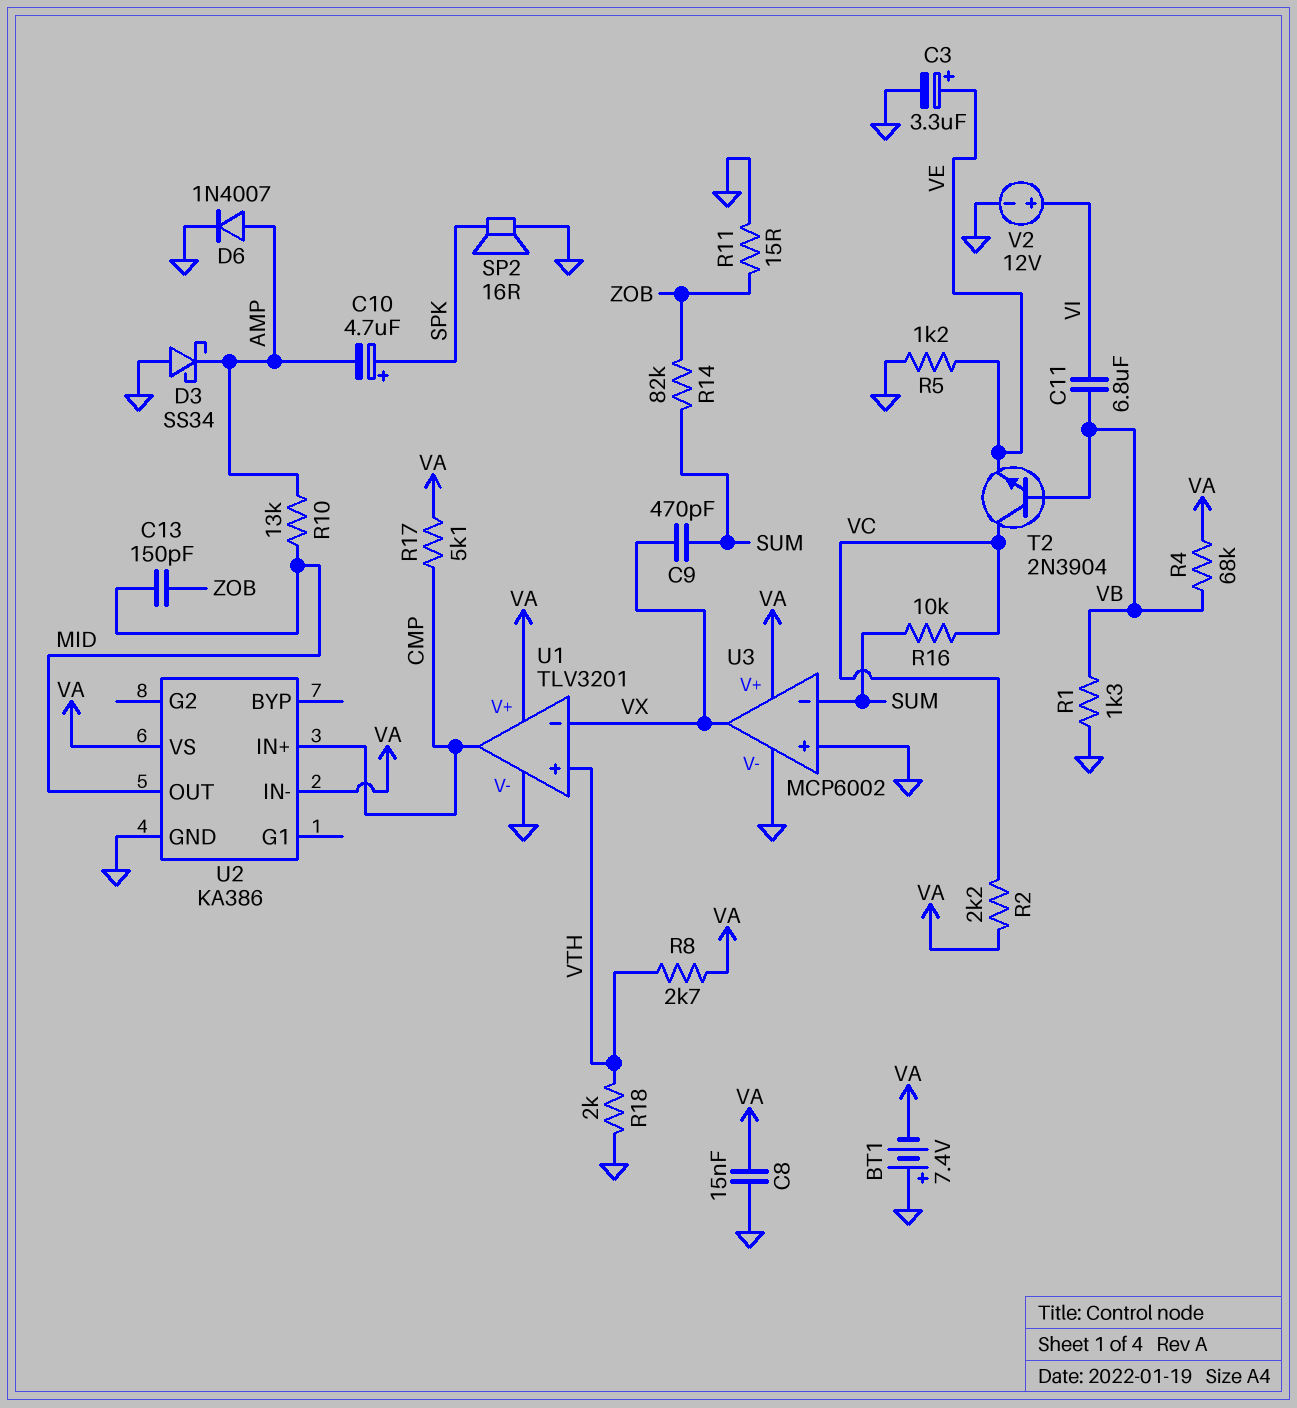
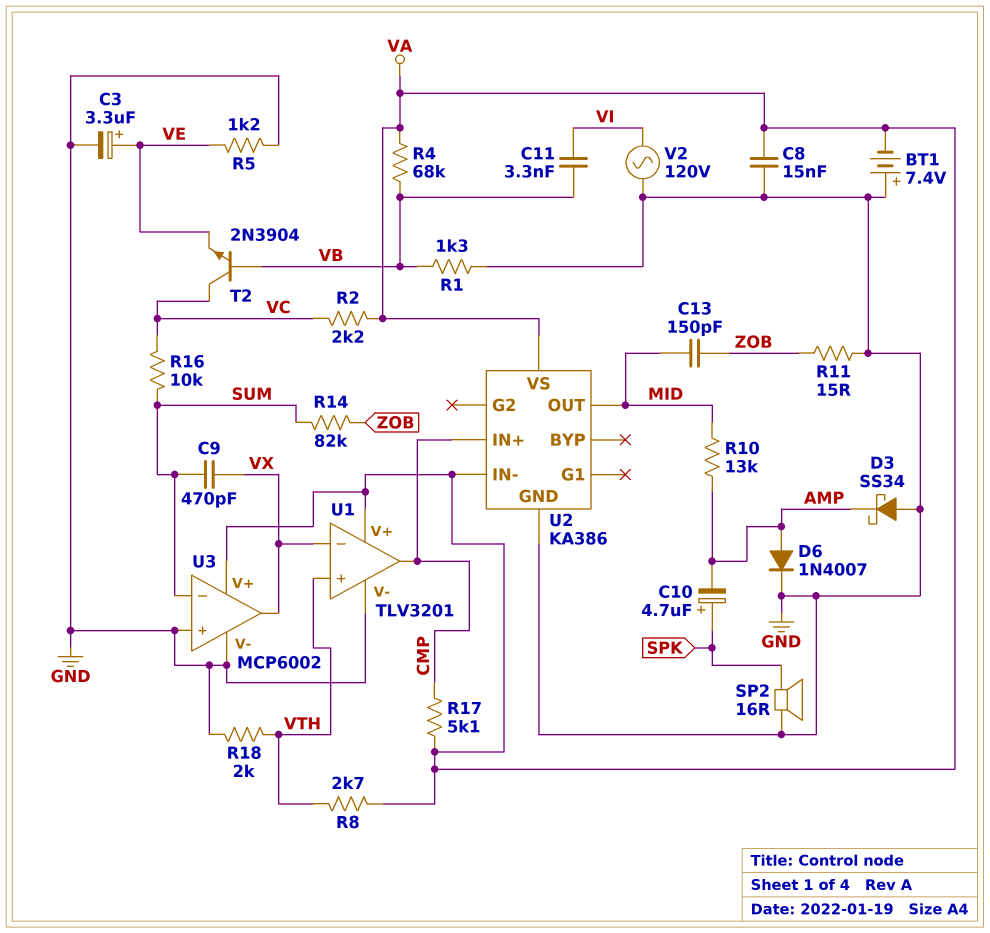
C11: 6.8uF (VB, VI) -> 3.3nF (VB, VI)
V2: 12V (plus VI, minus GND) -> AC 120V (GND, VI)

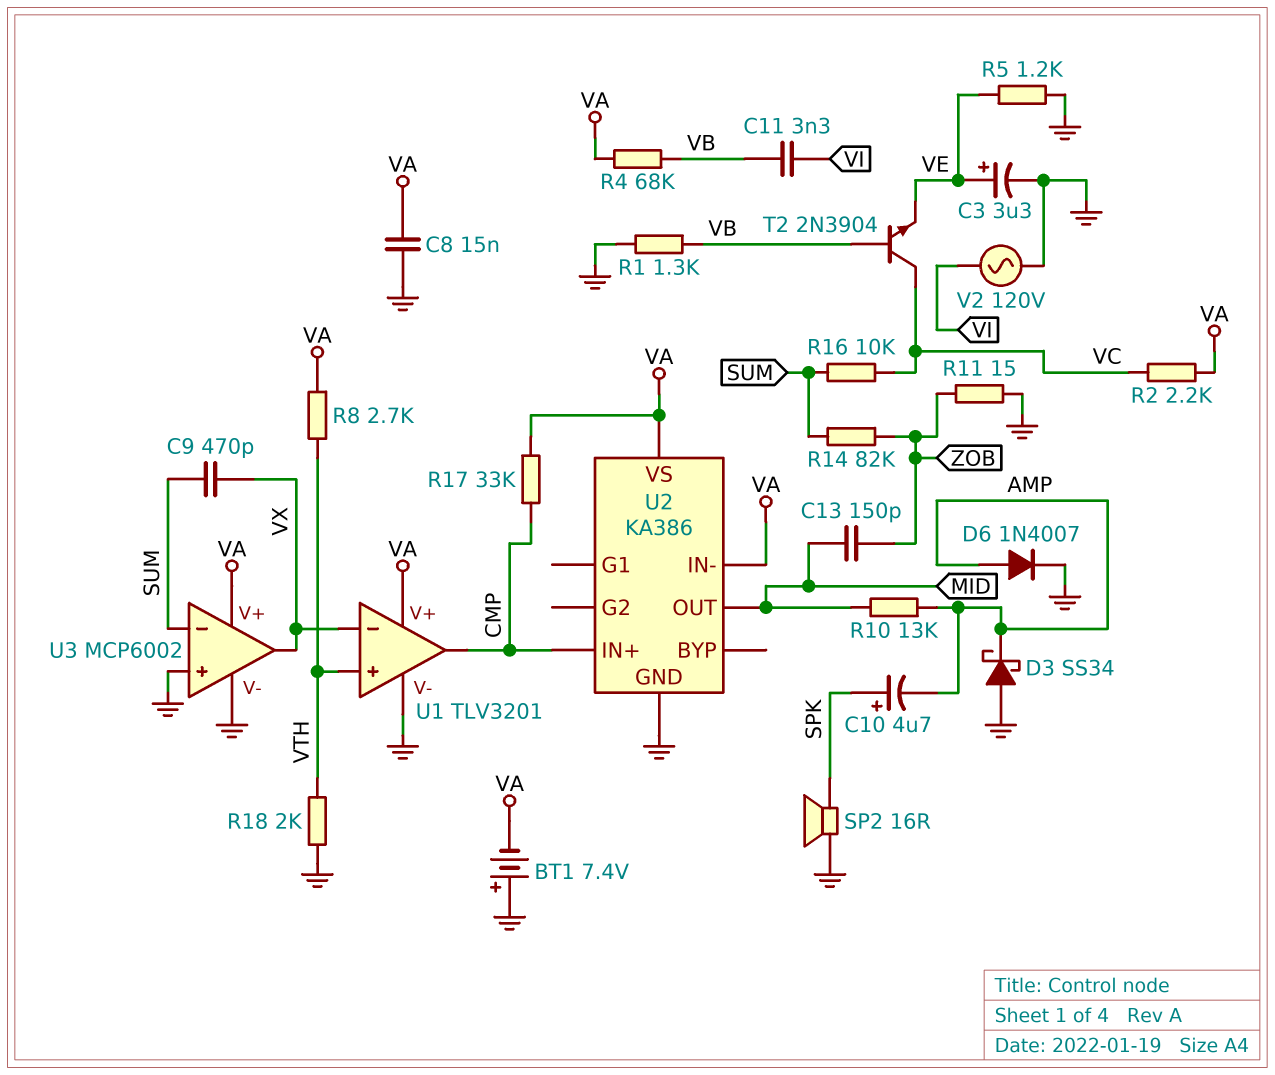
R17: 5.1k (CMP, VA) -> 33k (CMP, VA)

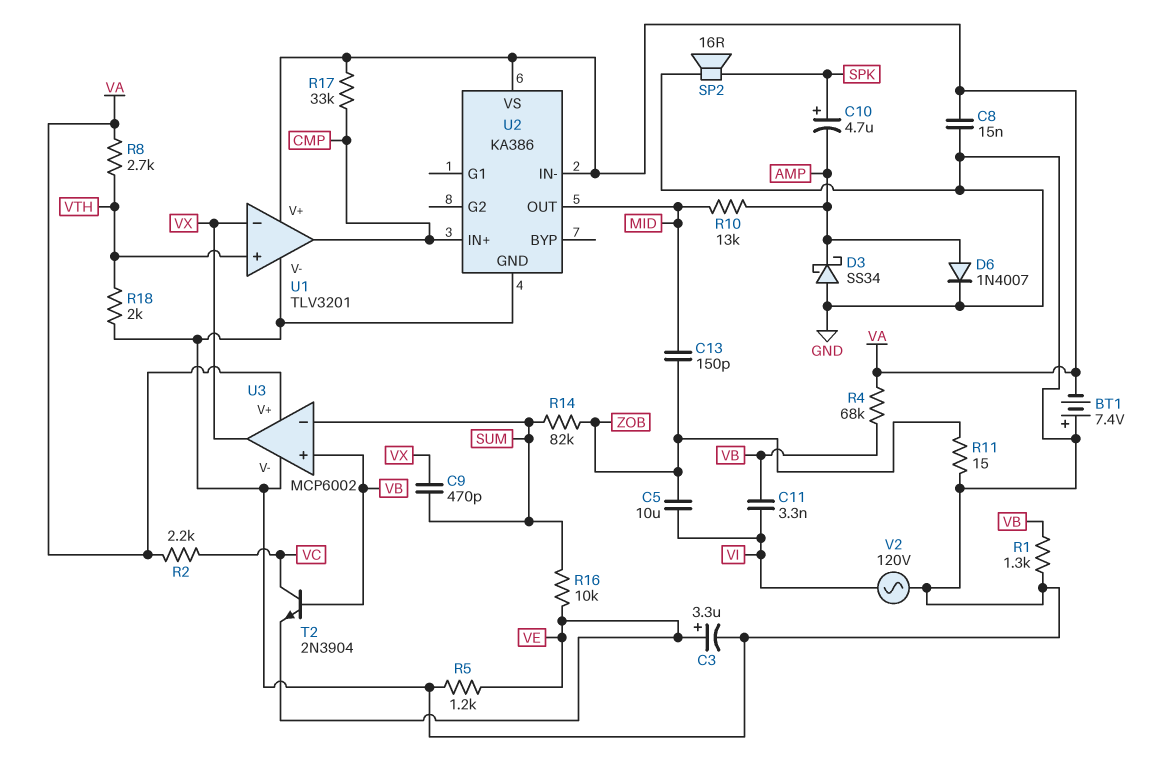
C5: none -> 10uF (VI, ZOB)
R16: 10k (SUM, VC) -> 10k (SUM, VE)
U3 pin in+: GND -> VB

